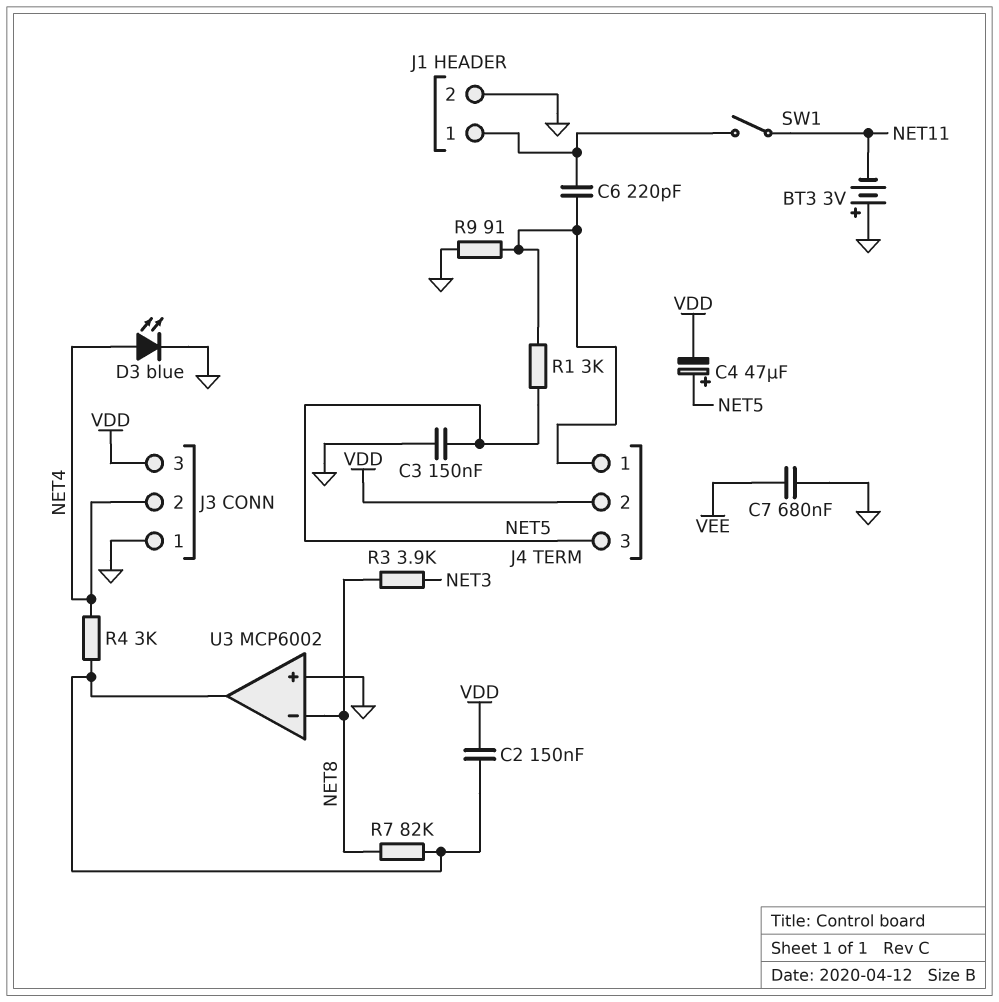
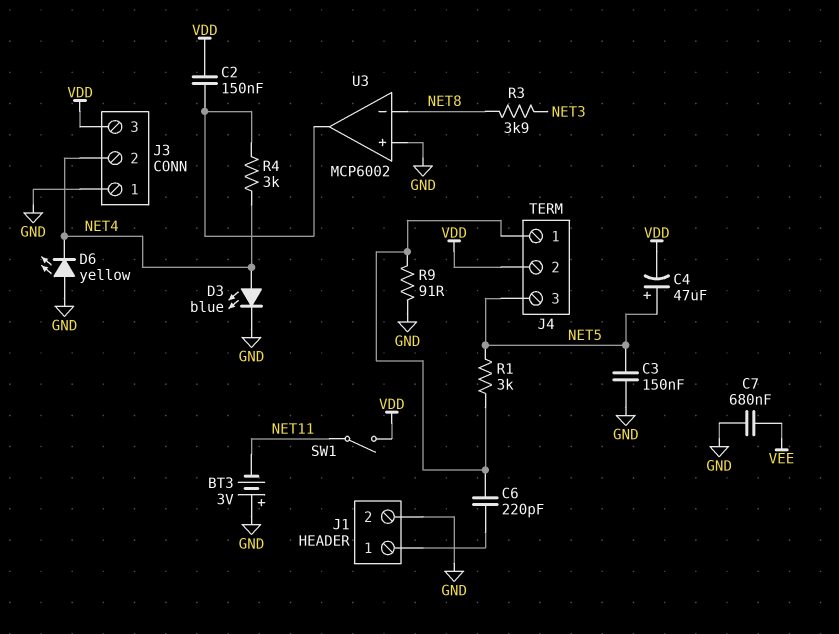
D6: none -> LED yellow (A GND, K NET4)
R7: 82k (NET8, U3/out) -> none
SW1: switch (J1/1, NET11) -> switch (NET11, VDD)

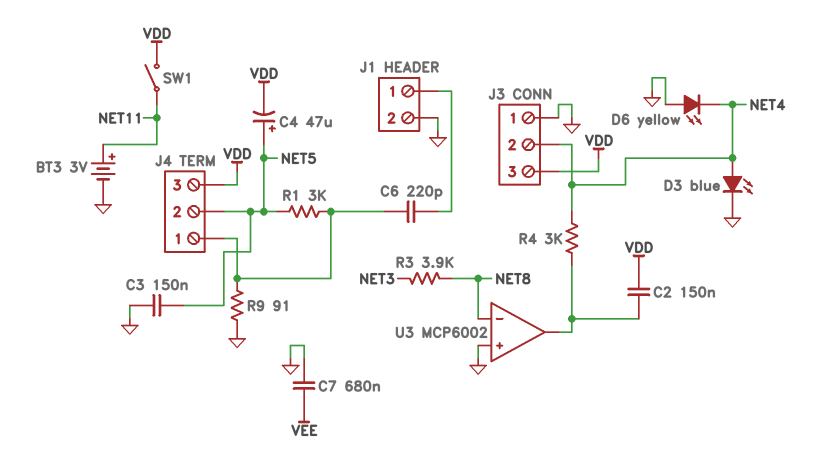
BT3: 3V (plus GND, minus NET11) -> 3V (plus NET11, minus GND)
J4 pin 2: VDD -> NET5
J4 pin 3: NET5 -> VDD

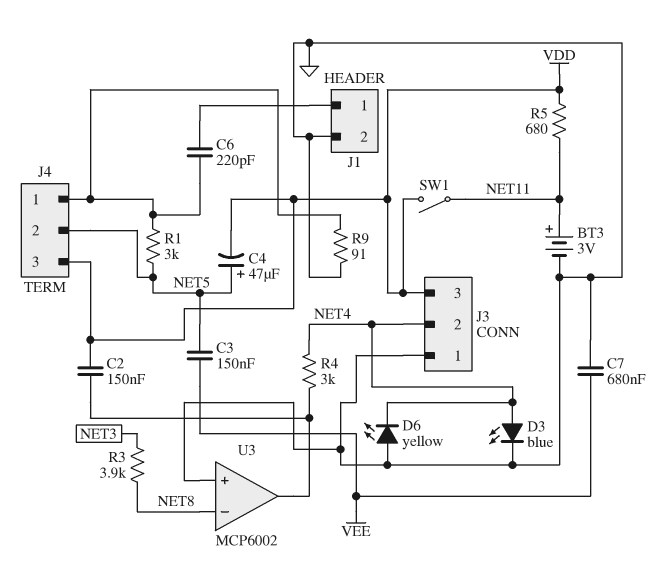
C3: 150nF (GND, NET5) -> 150nF (NET5, VEE)
R5: none -> 680 (NET11, VDD)

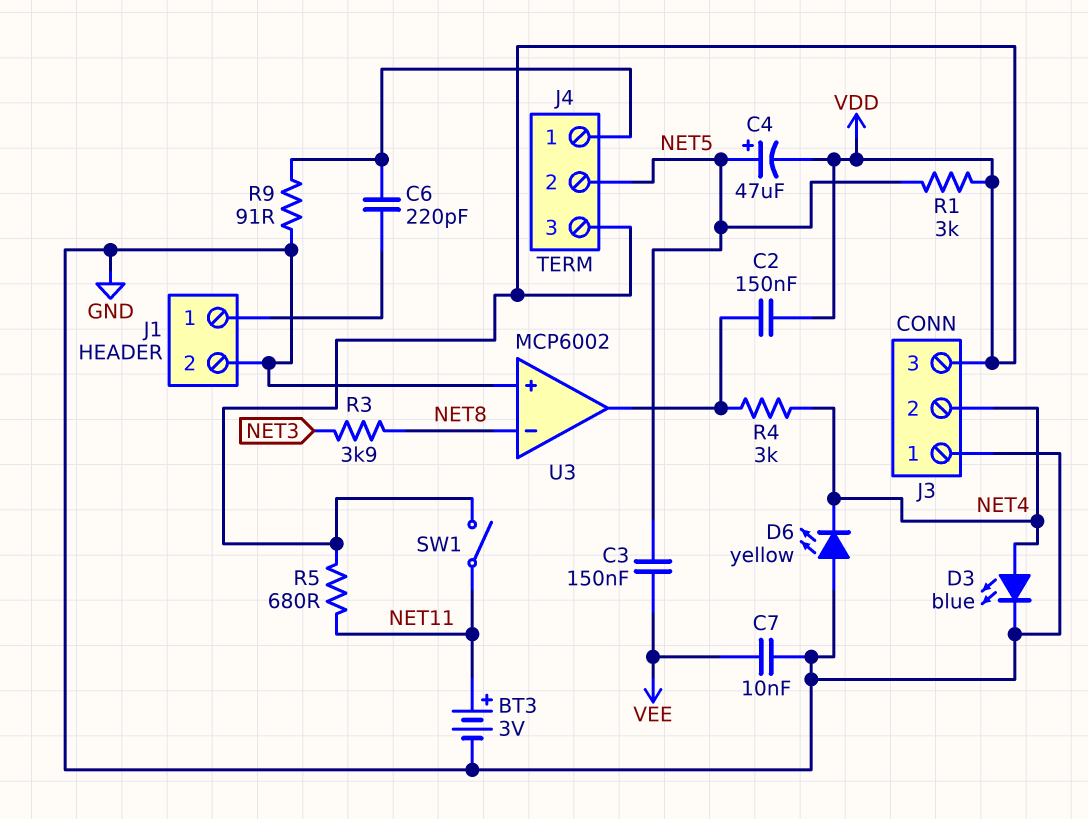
C7: 680nF (GND, VEE) -> 10nF (GND, VEE)
R1: 3k (J4/1, NET5) -> 3k (NET5, VDD)

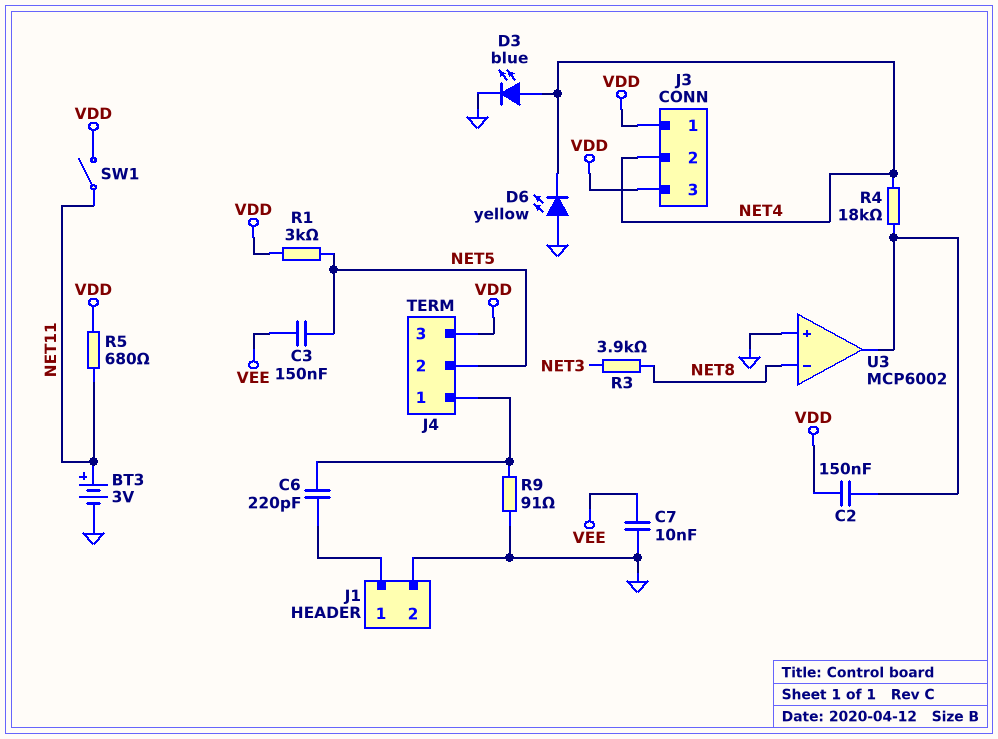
C4: 47uF (plus NET5, minus VDD) -> none
J3 pin 1: GND -> VDD
R4: 3k (NET4, U3/out) -> 18k (NET4, U3/out)

